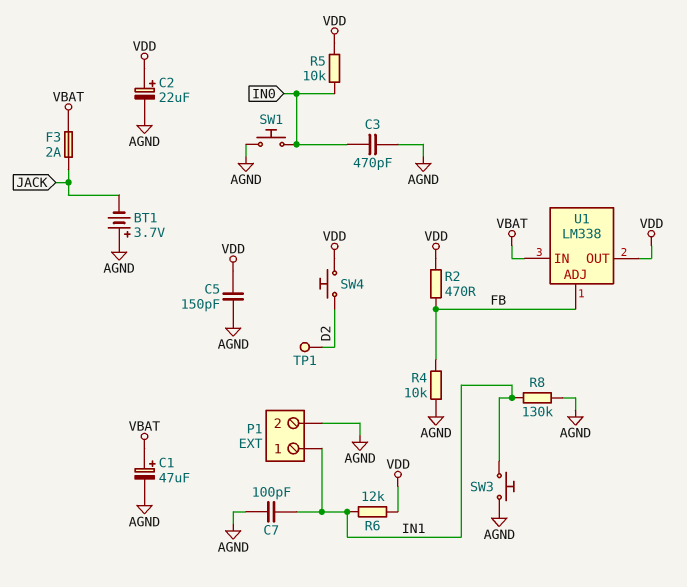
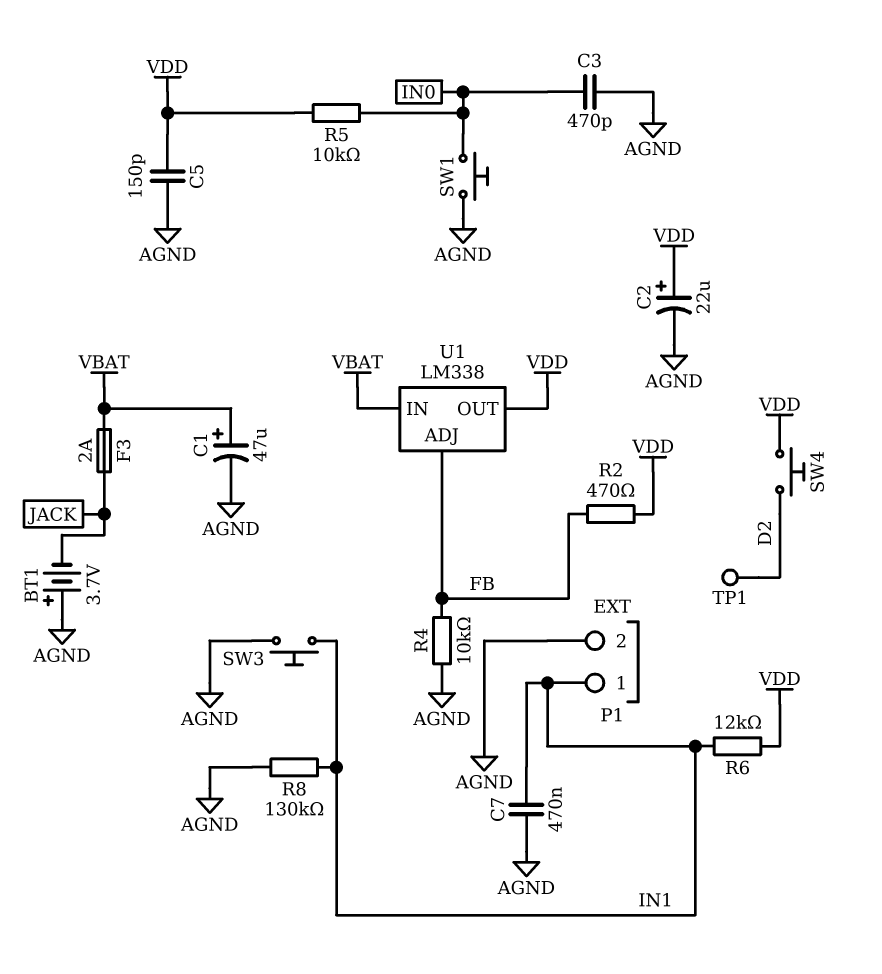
C7: 100pF (AGND, IN1) -> 470nF (AGND, IN1)

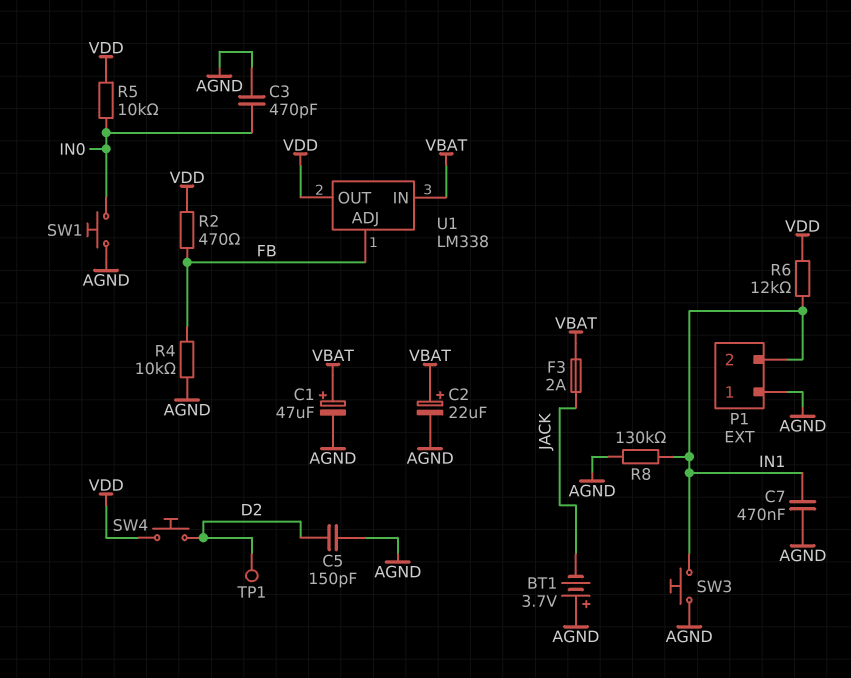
C2: 22uF (plus VDD, minus AGND) -> 22uF (plus VBAT, minus AGND)
C5: 150pF (AGND, VDD) -> 150pF (AGND, D2)
P1 pin 1: IN1 -> AGND
P1 pin 2: AGND -> IN1

